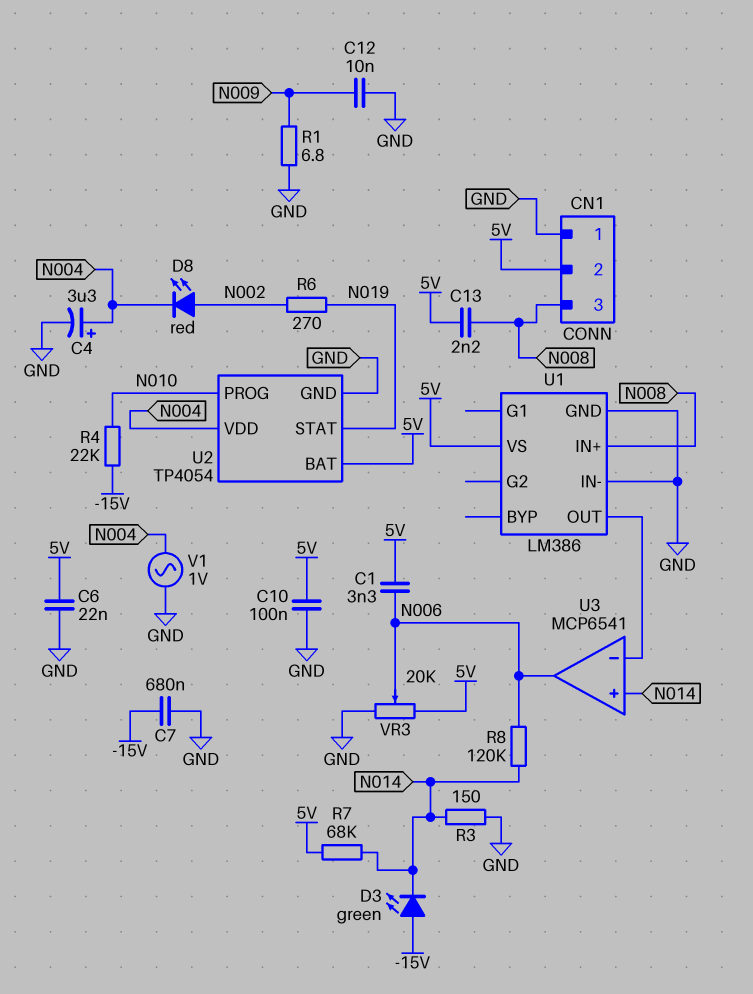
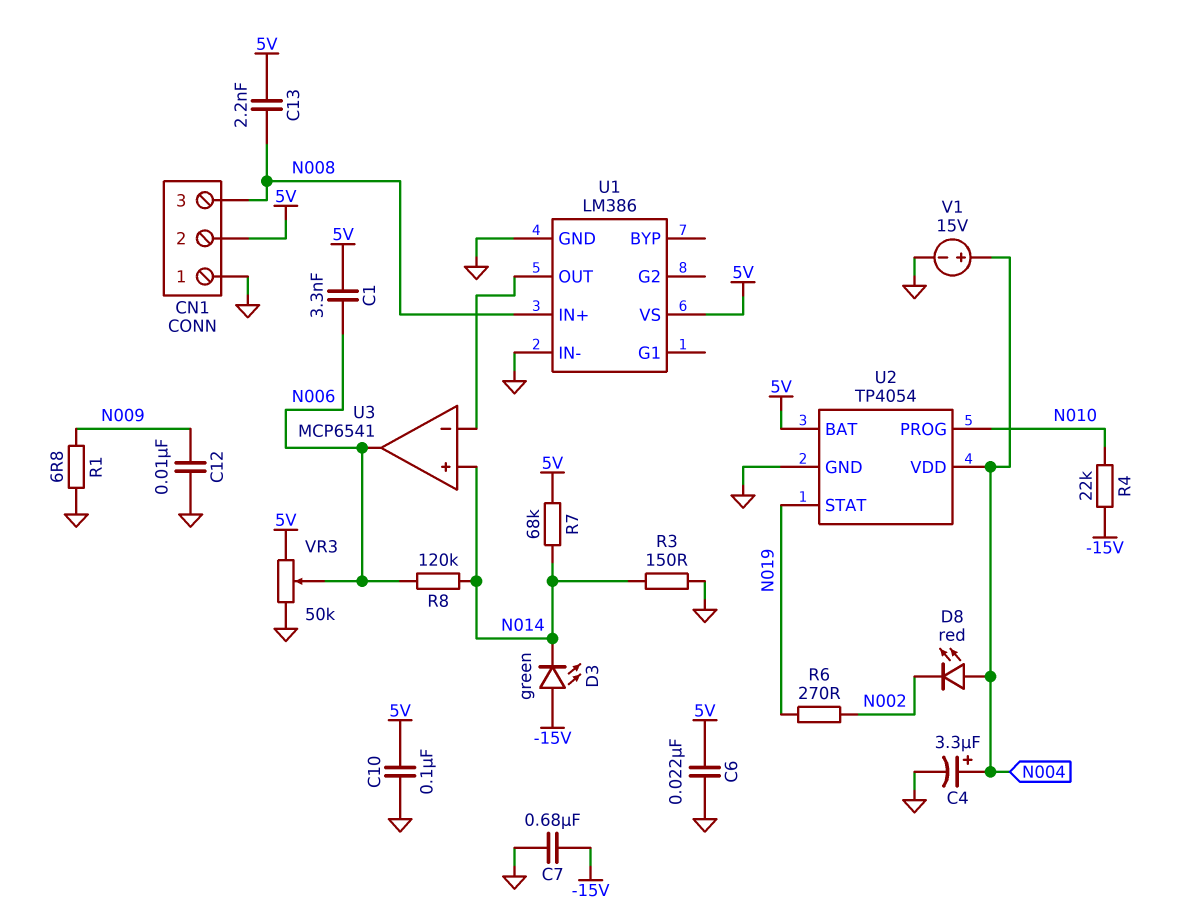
D8: LED red (A N002, K N004) -> LED red (A N004, K N002)
V1: AC 1V (GND, N004) -> 15V (plus N004, minus GND)
VR3: 20k (5V, GND, wiper N006) -> 50k (5V, GND, wiper N006)

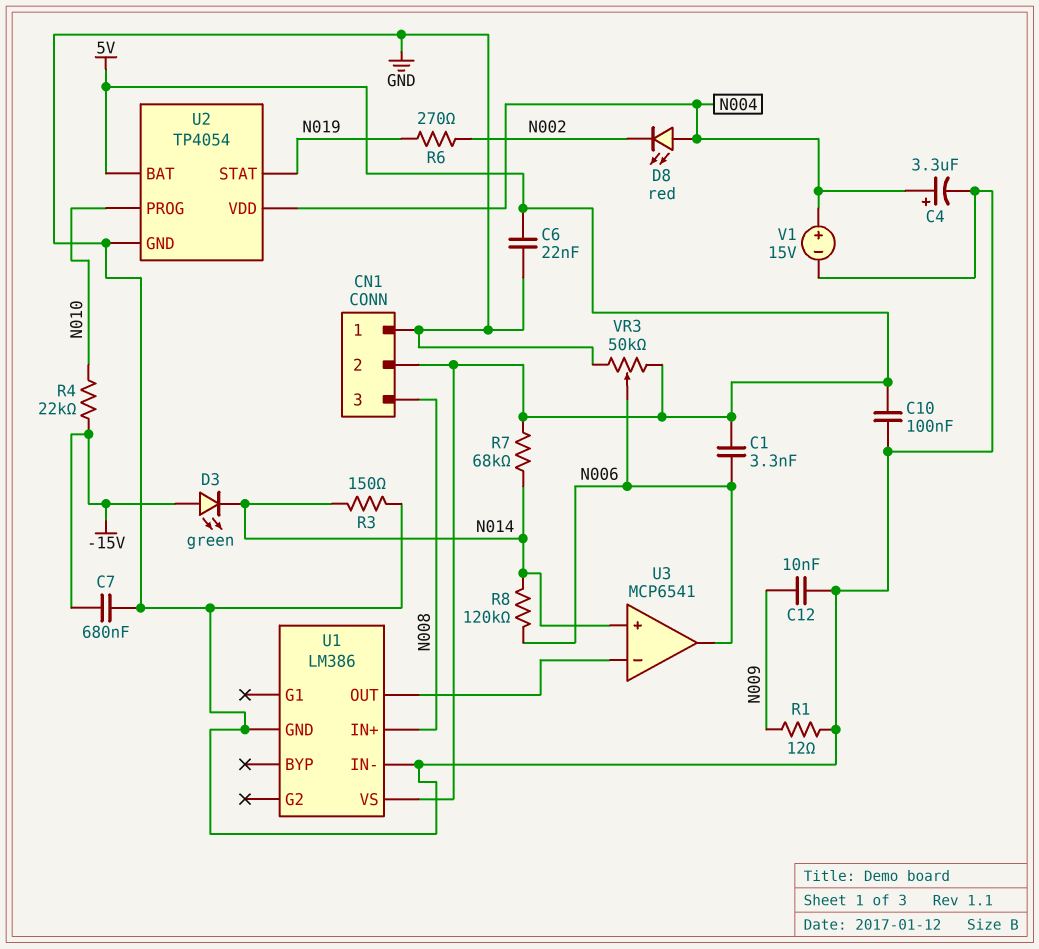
C13: 2.2nF (5V, N008) -> none
R1: 6.8 (GND, N009) -> 12 (GND, N009)

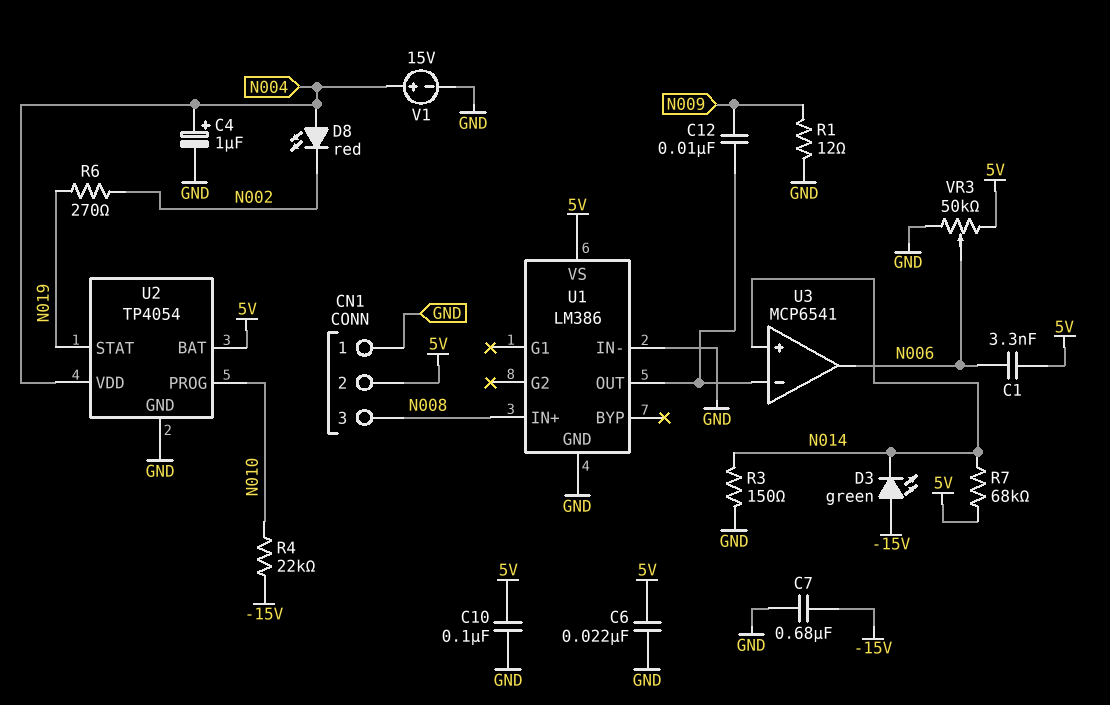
C4: 3.3uF (plus N004, minus GND) -> 1uF (plus N004, minus GND)
C12: 10nF (GND, N009) -> 10nF (N009, U1/OUT)
R8: 120k (N006, N014) -> none

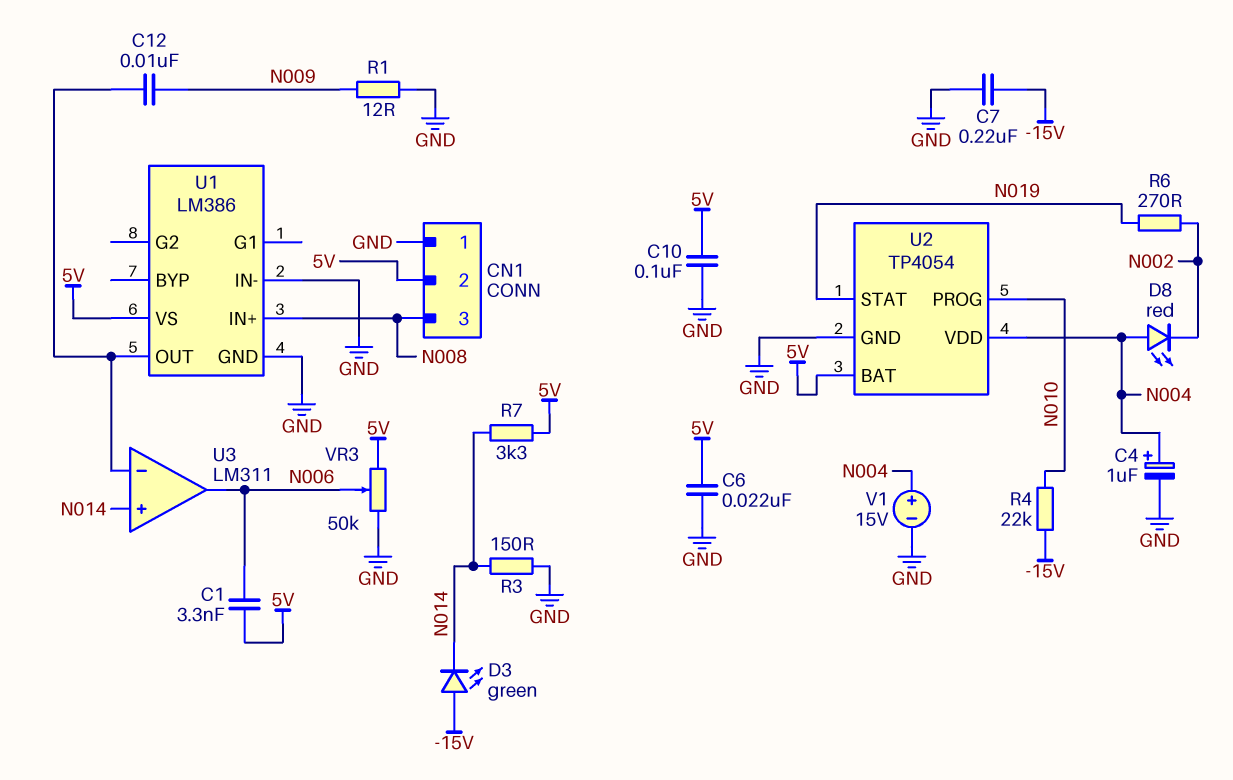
C7: 680nF (-15V, GND) -> 220nF (-15V, GND)
R7: 68k (5V, N014) -> 3.3k (5V, N014)
U3: MCP6541 -> LM311

